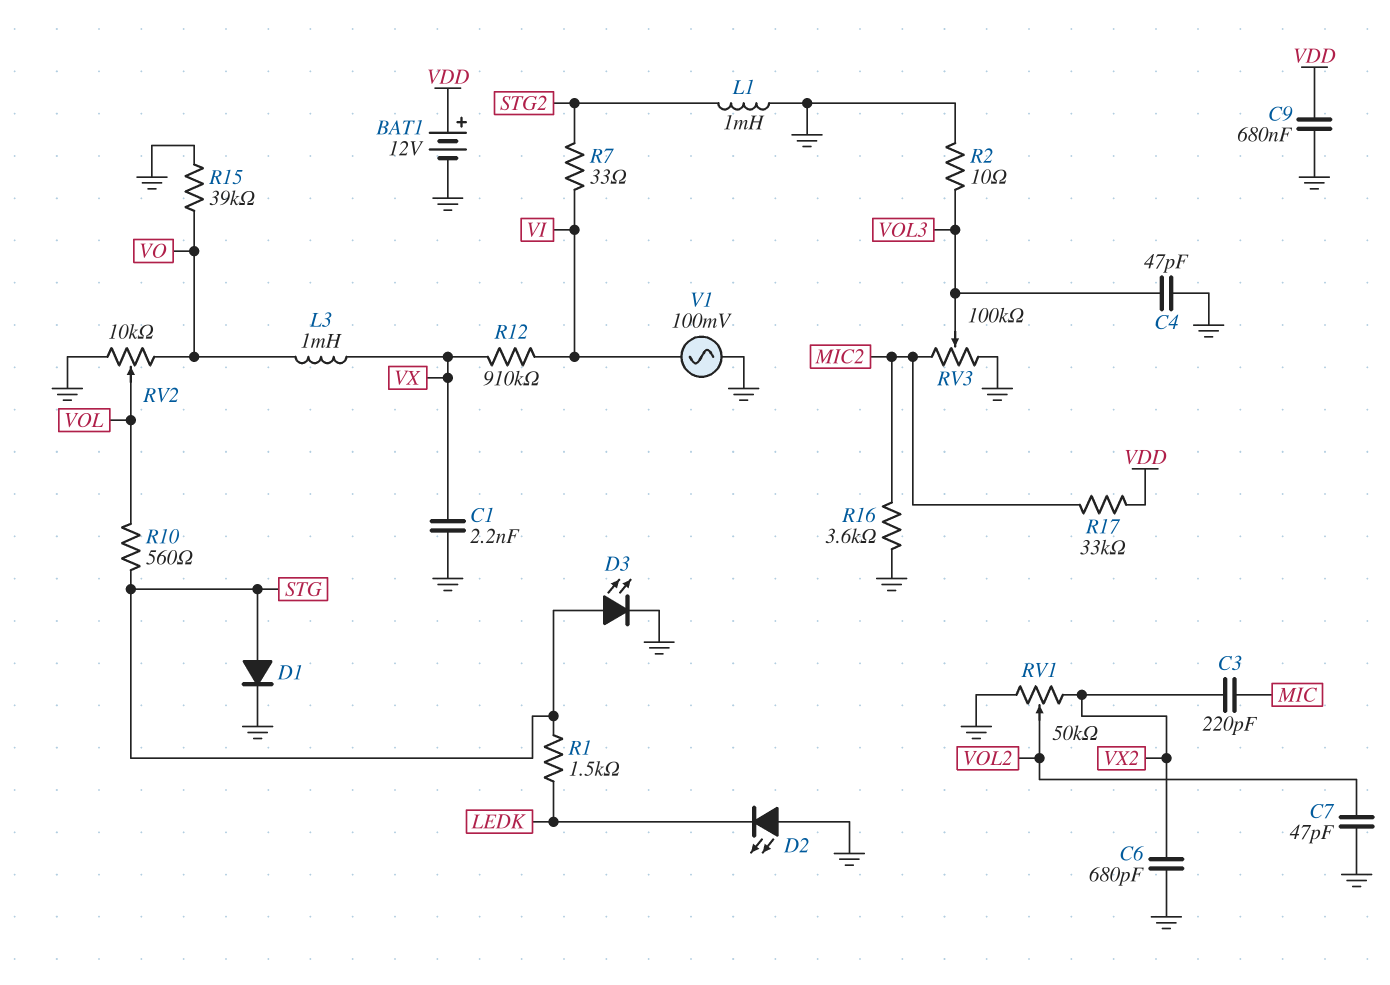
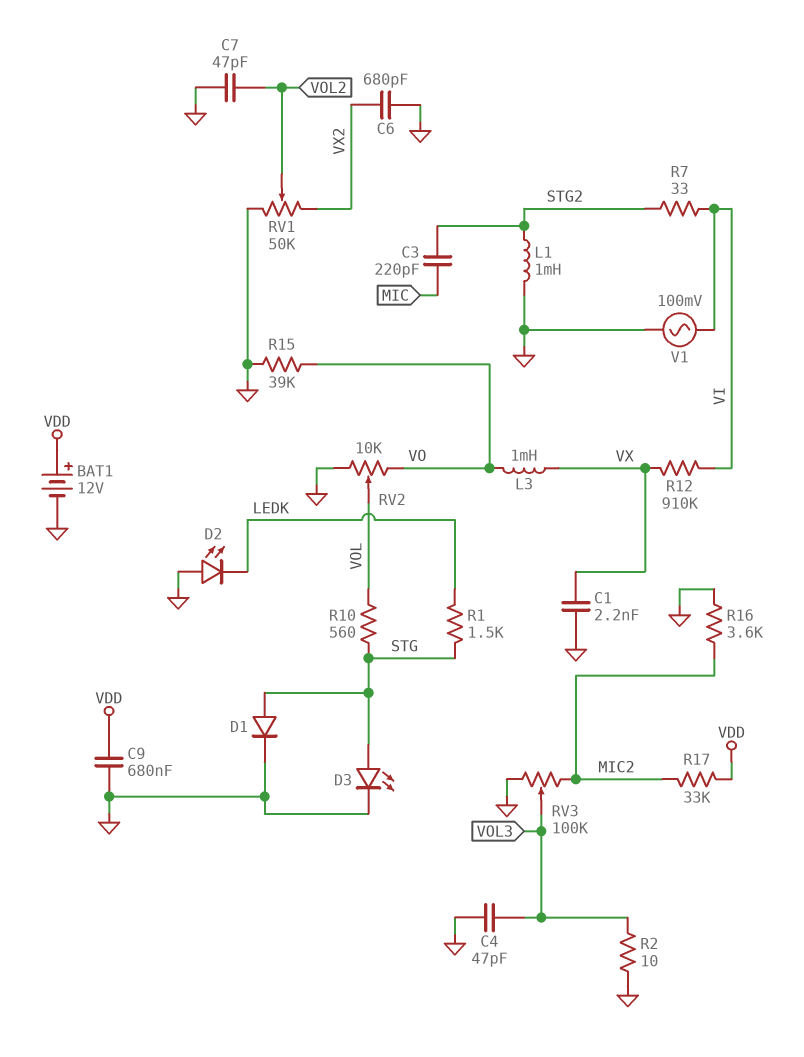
C3: 220pF (MIC, VX2) -> 220pF (MIC, STG2)

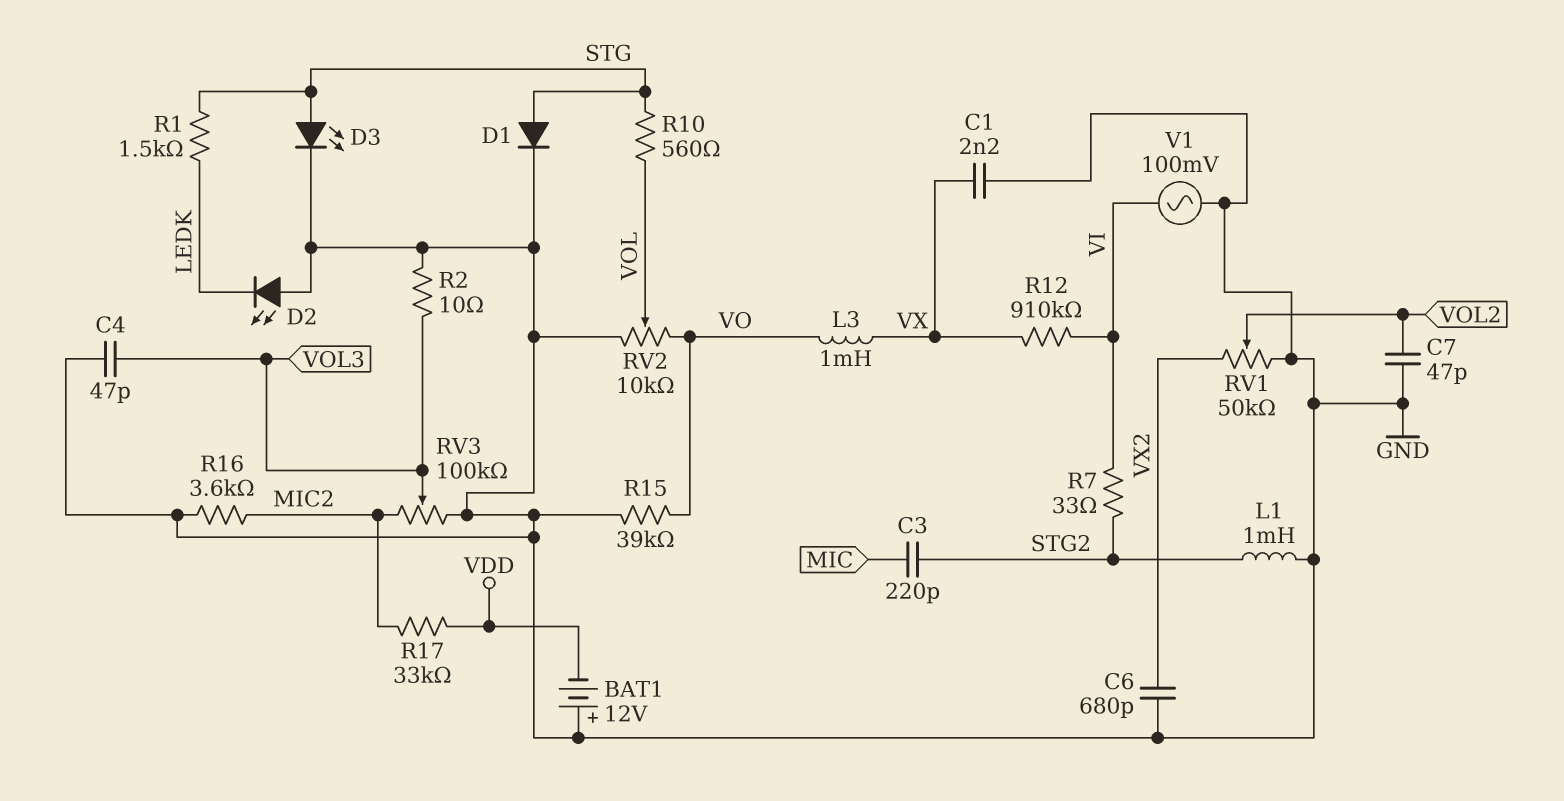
BAT1: 12V (plus VDD, minus GND) -> 12V (plus GND, minus VDD)
C9: 680nF (GND, VDD) -> none

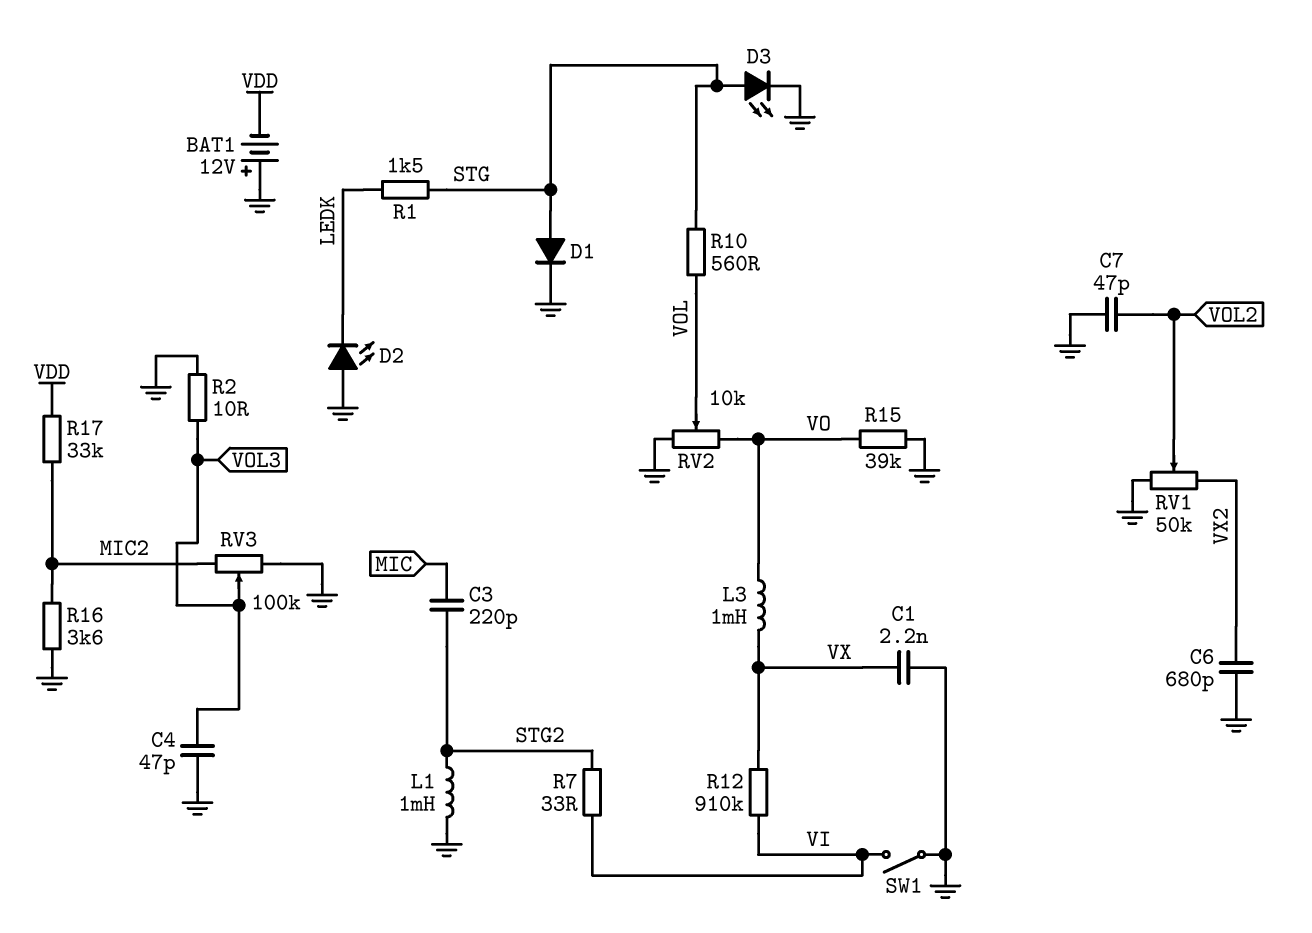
SW1: none -> switch (GND, VI)
V1: AC 100mV (GND, VI) -> none

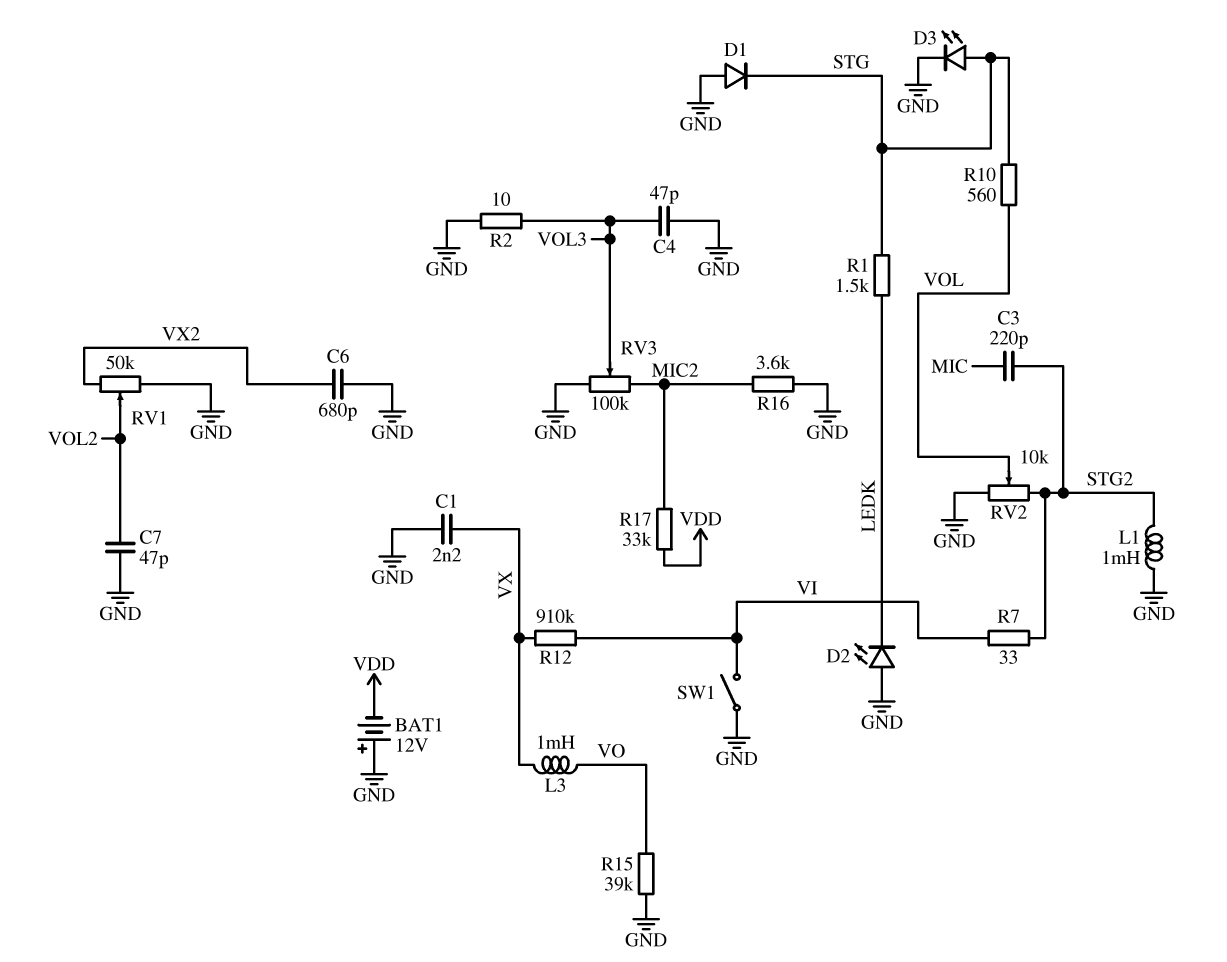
D1: diode (A STG, K GND) -> diode (A GND, K STG)
RV2: 10k (GND, VO, wiper VOL) -> 10k (GND, STG2, wiper VOL)

